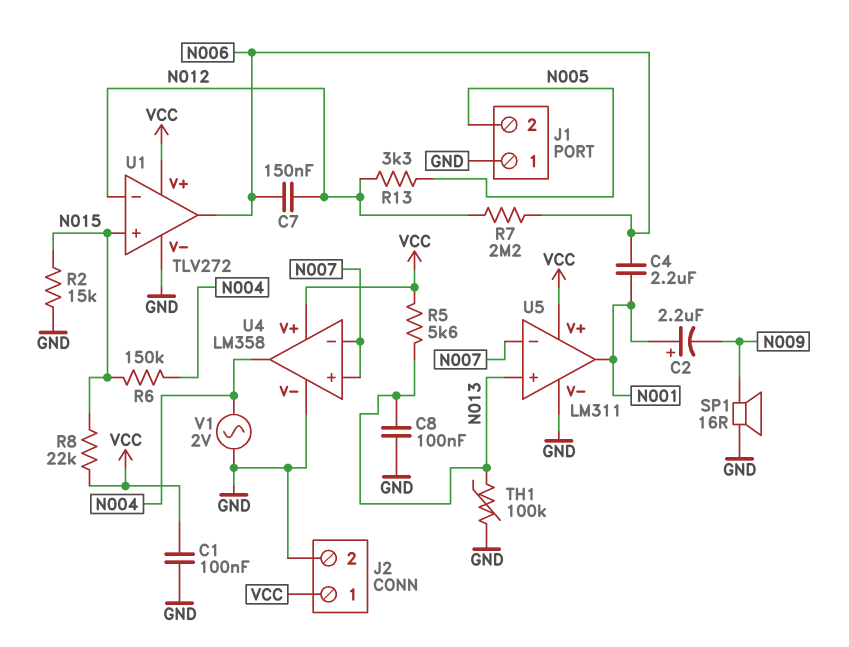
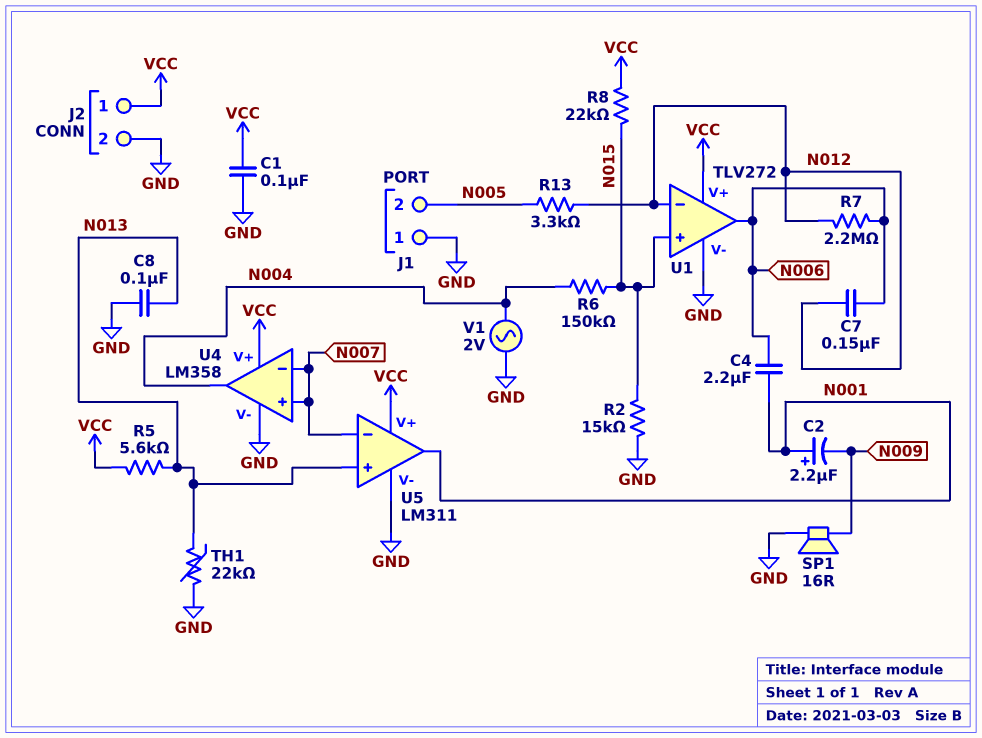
TH1: 100k (GND, N013) -> 22k (GND, N013)

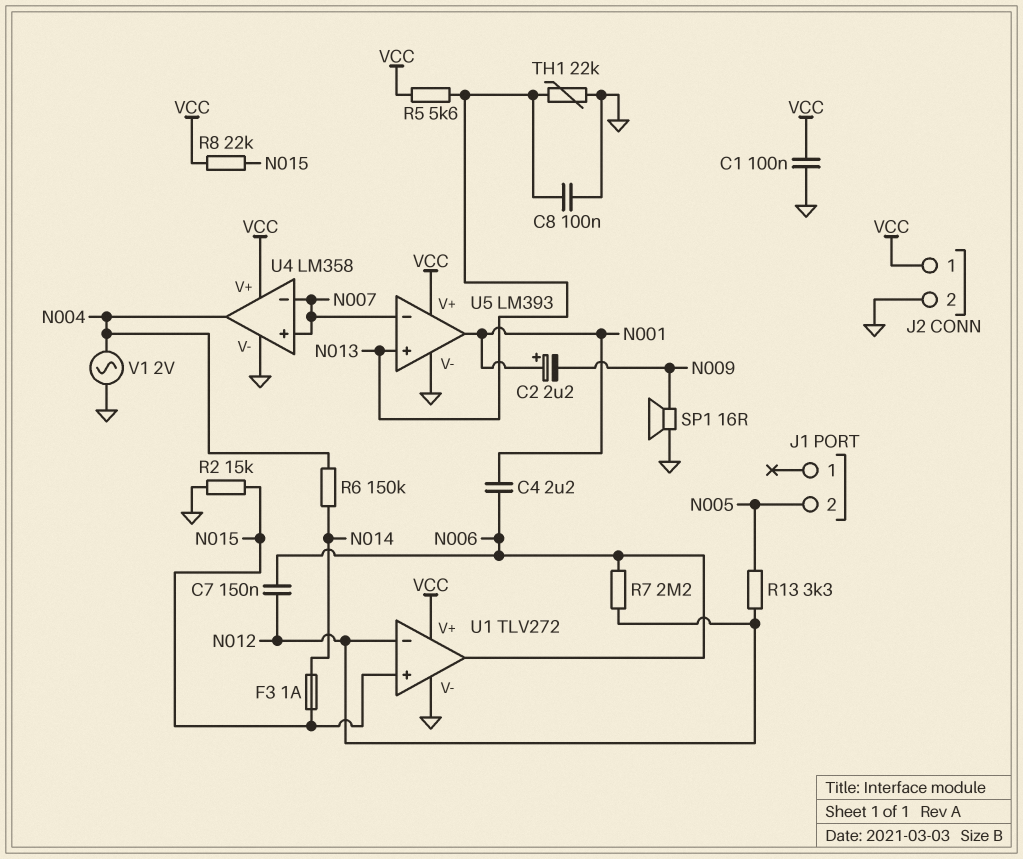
F3: none -> 1A (N014, N015)
J1 pin 1: GND -> none
R6: 150k (N004, N015) -> 150k (N004, N014)
U5: LM311 -> LM393

